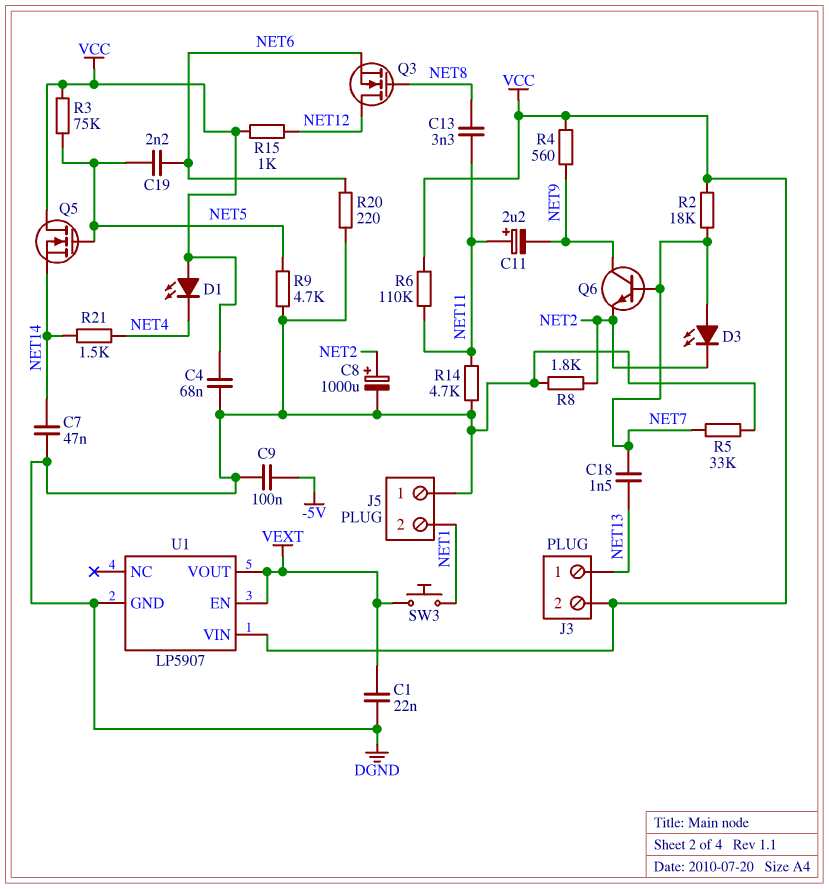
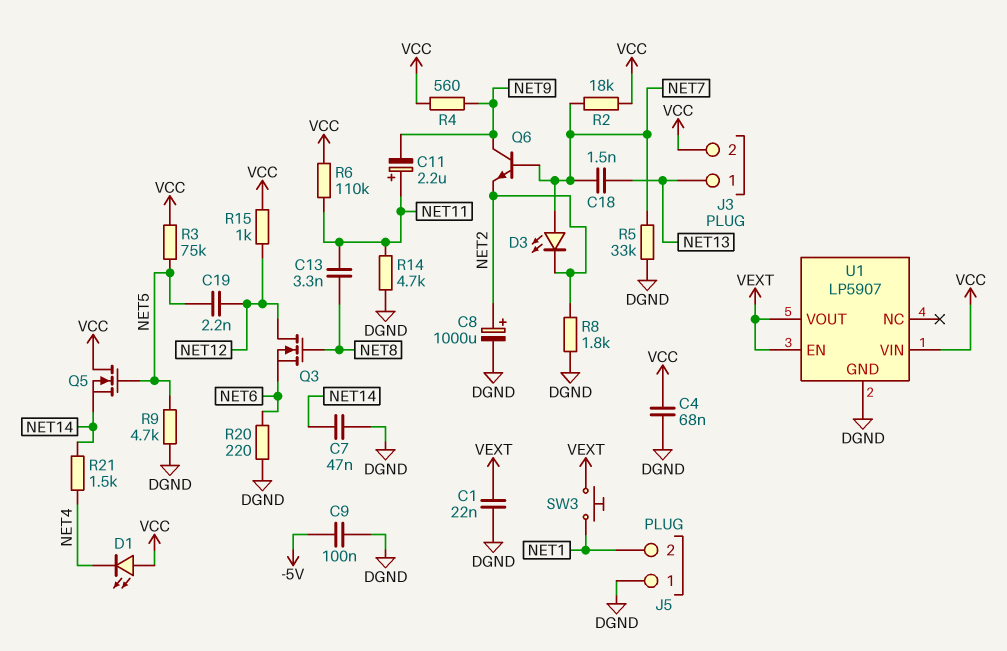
C19: 2.2nF (NET5, NET6) -> 2.2nF (NET5, NET12)

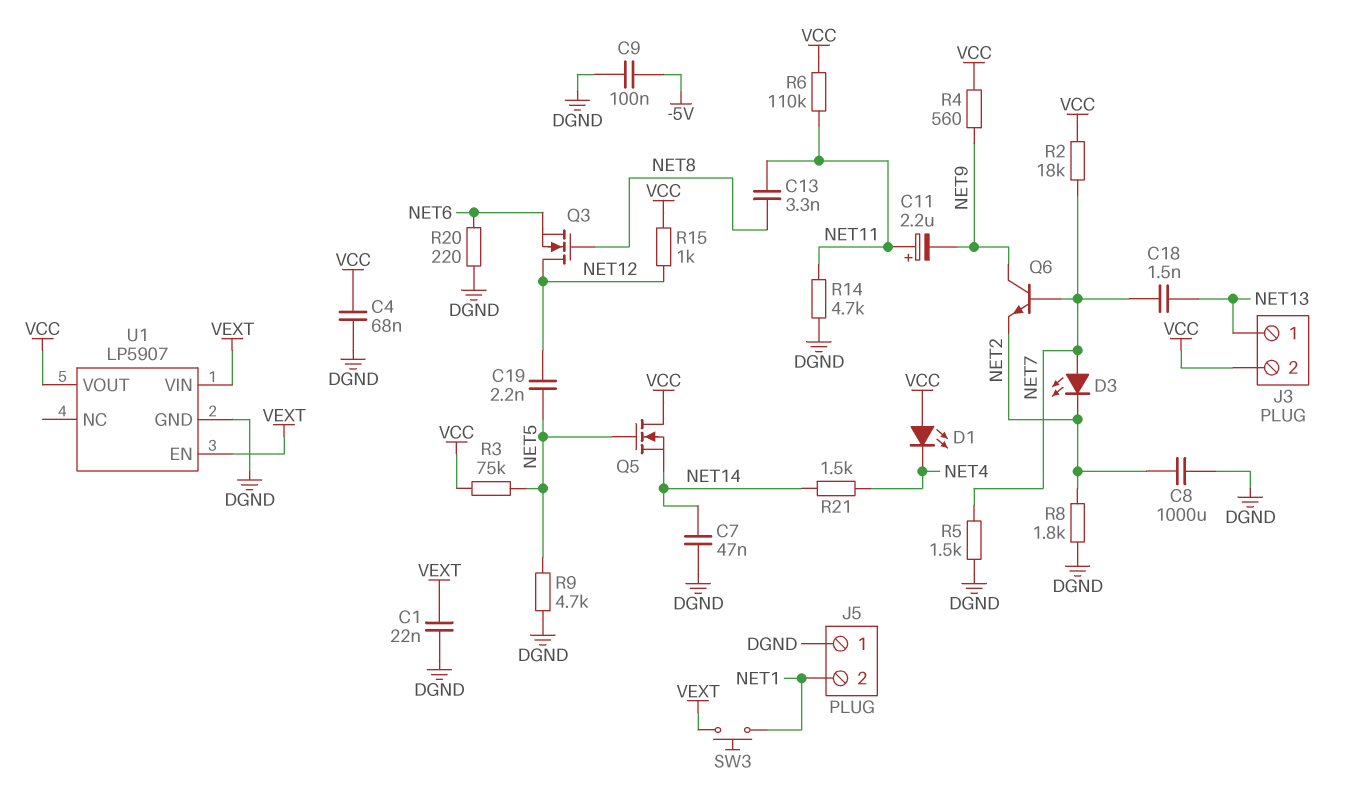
C8: 1000uF (plus NET2, minus DGND) -> 1000uF (DGND, NET2)
R5: 33k (DGND, NET7) -> 1.5k (DGND, NET7)
U1 pin VIN: VCC -> VEXT
U1 pin VOUT: VEXT -> VCC

